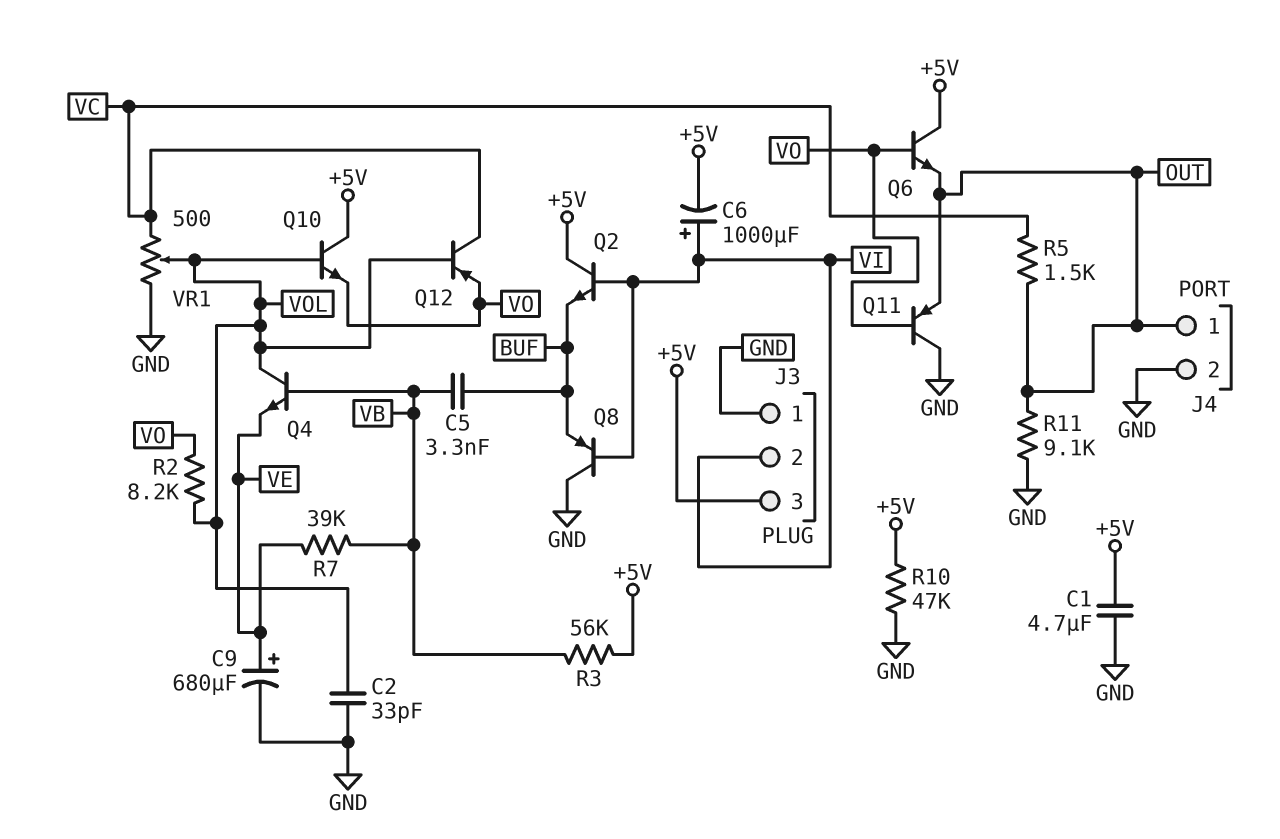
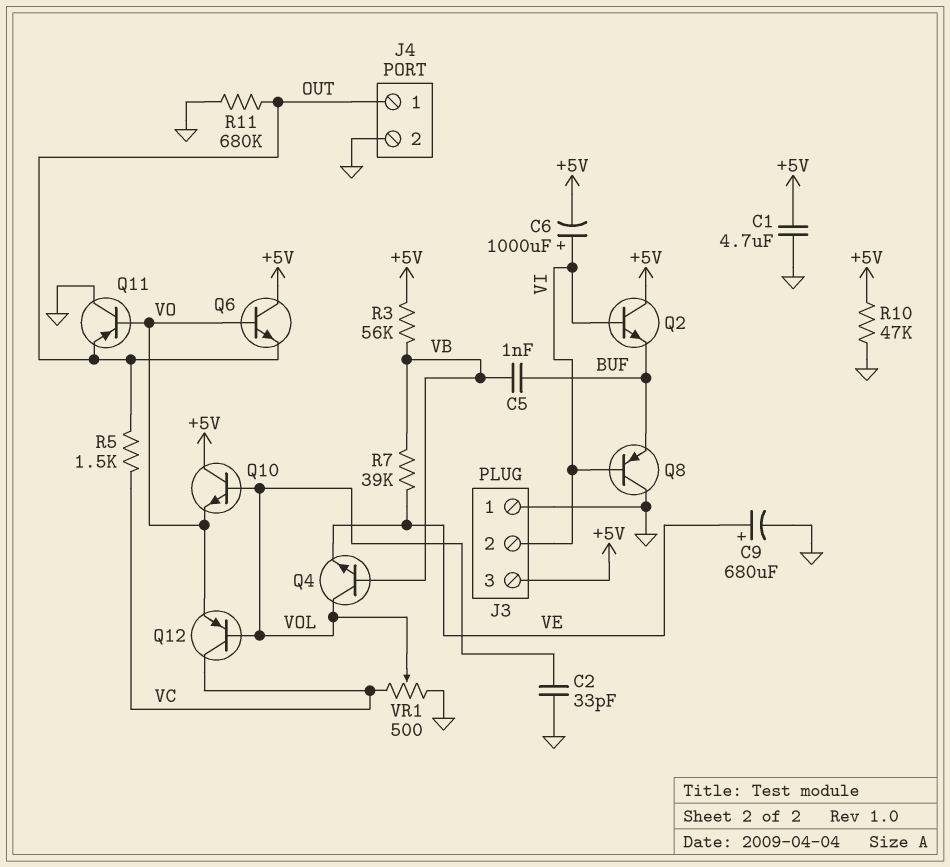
C5: 3.3nF (BUF, VB) -> 1nF (BUF, VB)
R2: 8.2k (VO, VOL) -> none
R11: 9.1k (GND, OUT) -> 680k (GND, OUT)

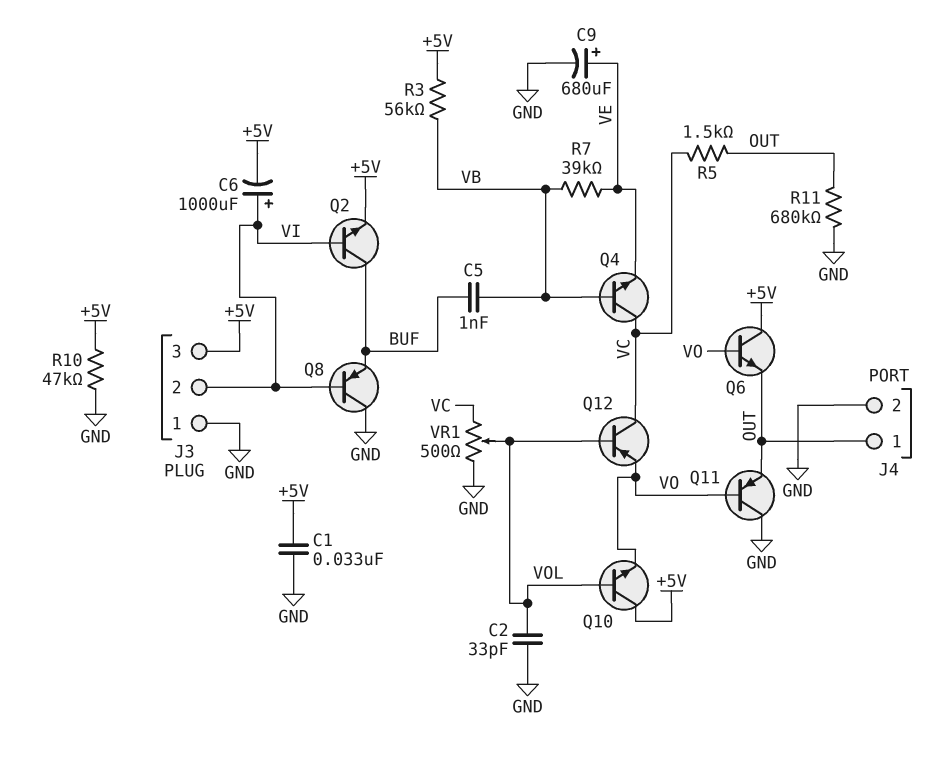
C1: 4.7uF (+5V, GND) -> 33nF (+5V, GND)
Q2: NPN (B VI, C +5V, E BUF) -> NPN (B VI, C BUF, E +5V)
Q4: NPN (B VB, C VOL, E VE) -> NPN (B VB, C VC, E VE)

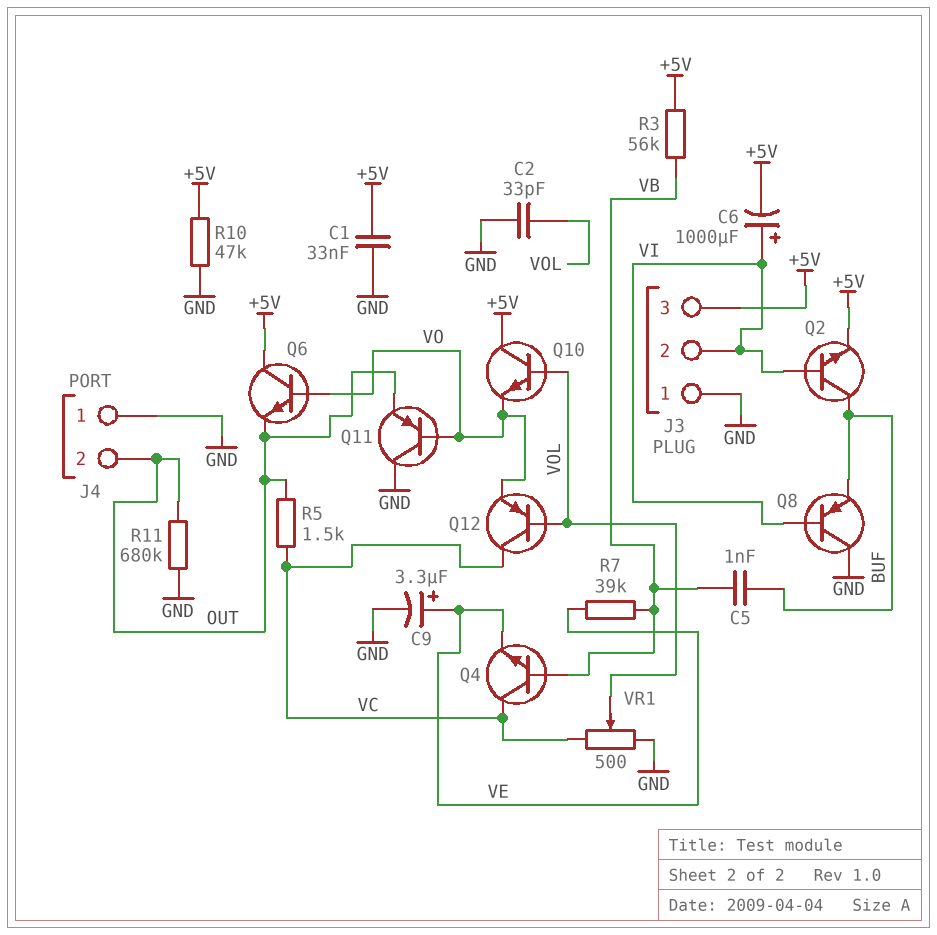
C9: 680uF (plus VE, minus GND) -> 3.3uF (plus VE, minus GND)
J4 pin 1: OUT -> GND
J4 pin 2: GND -> OUT

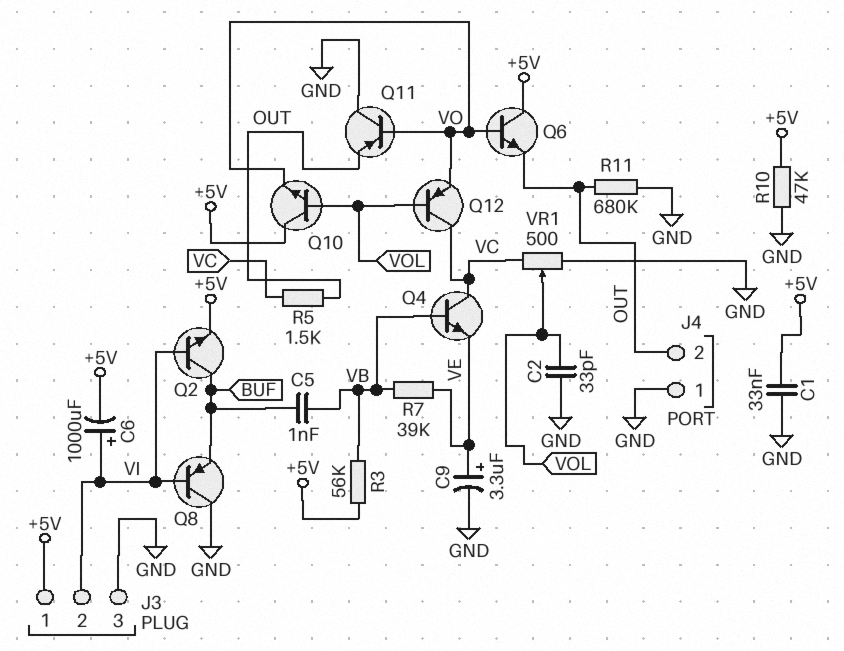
J3 pin 1: GND -> +5V
J3 pin 3: +5V -> GND

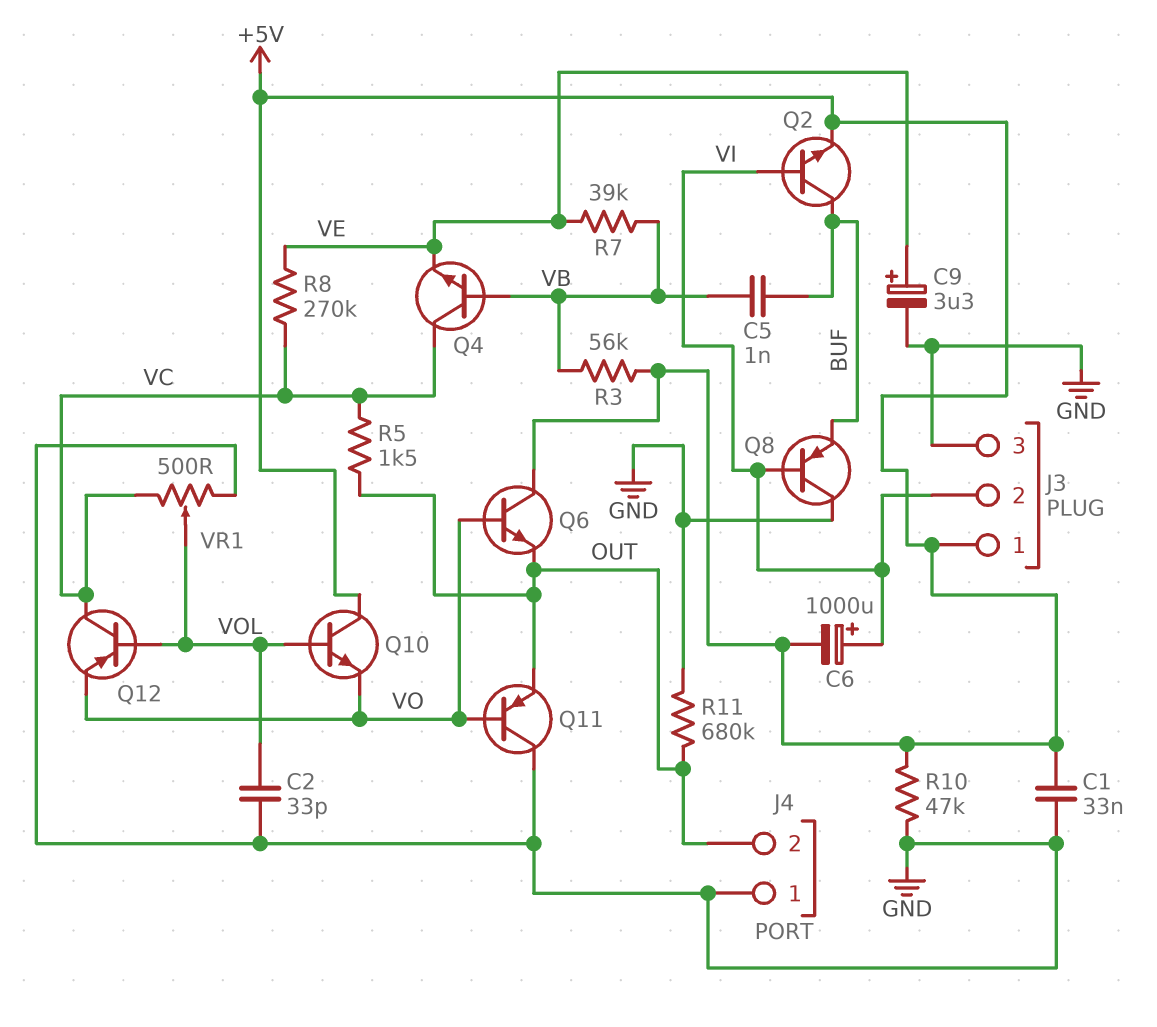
R8: none -> 270k (VC, VE)

